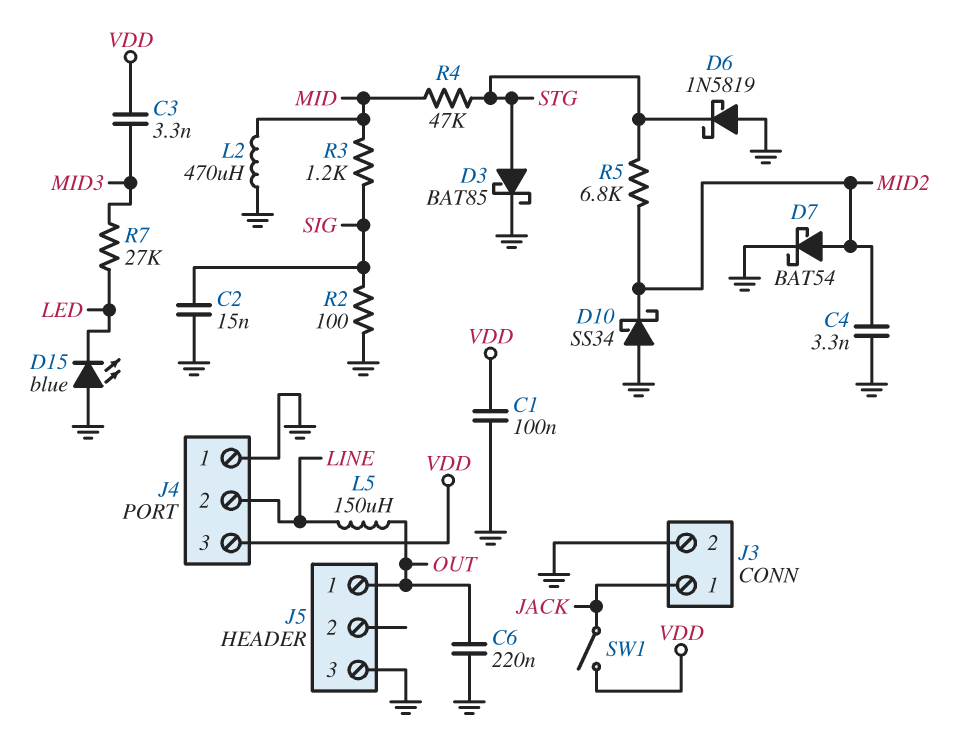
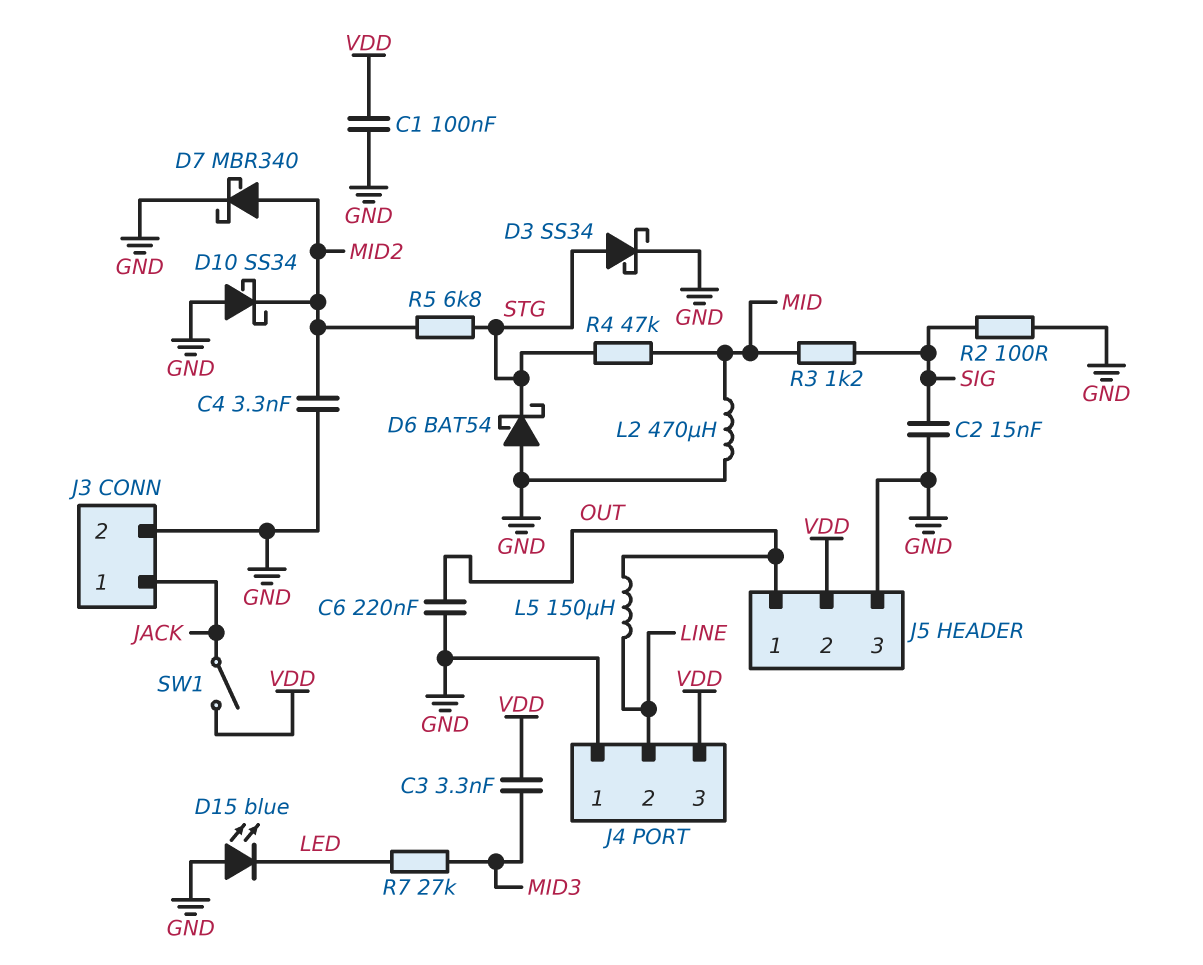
D3: schottky BAT85 (A STG, K GND) -> schottky SS34 (A STG, K GND)
D6: schottky 1N5819 (A GND, K STG) -> schottky BAT54 (A GND, K STG)
D7: schottky BAT54 (A MID2, K GND) -> schottky MBR340 (A MID2, K GND)
J5 pin 2: none -> VDD

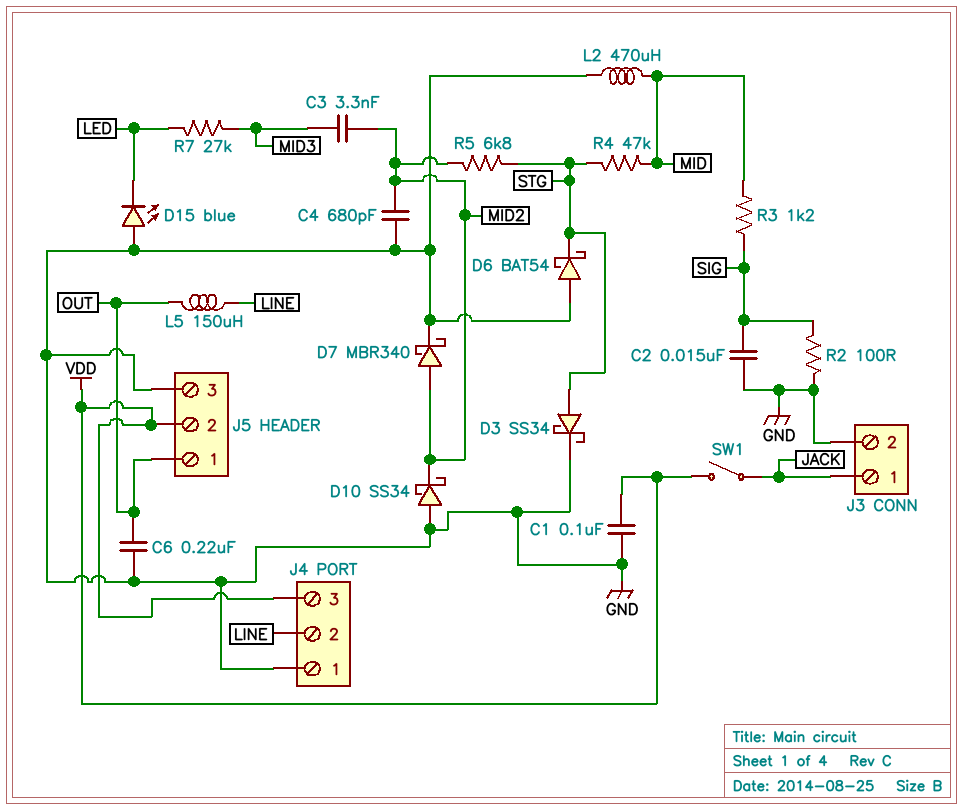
C3: 3.3nF (MID3, VDD) -> 3.3nF (MID2, MID3)
C4: 3.3nF (GND, MID2) -> 680pF (GND, MID2)

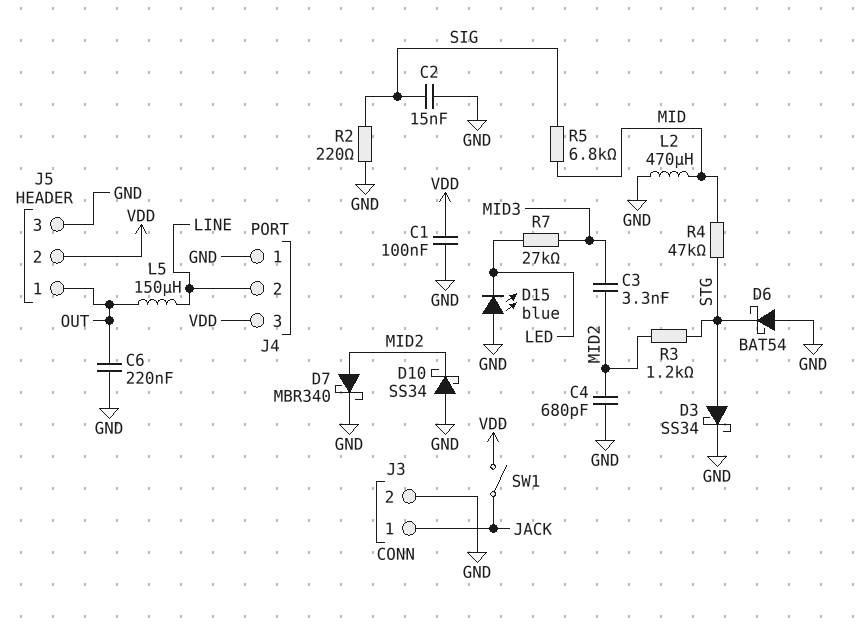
R2: 100 (GND, SIG) -> 220 (GND, SIG)
R3: 1.2k (MID, SIG) -> 1.2k (MID2, STG)
R5: 6.8k (MID2, STG) -> 6.8k (MID, SIG)

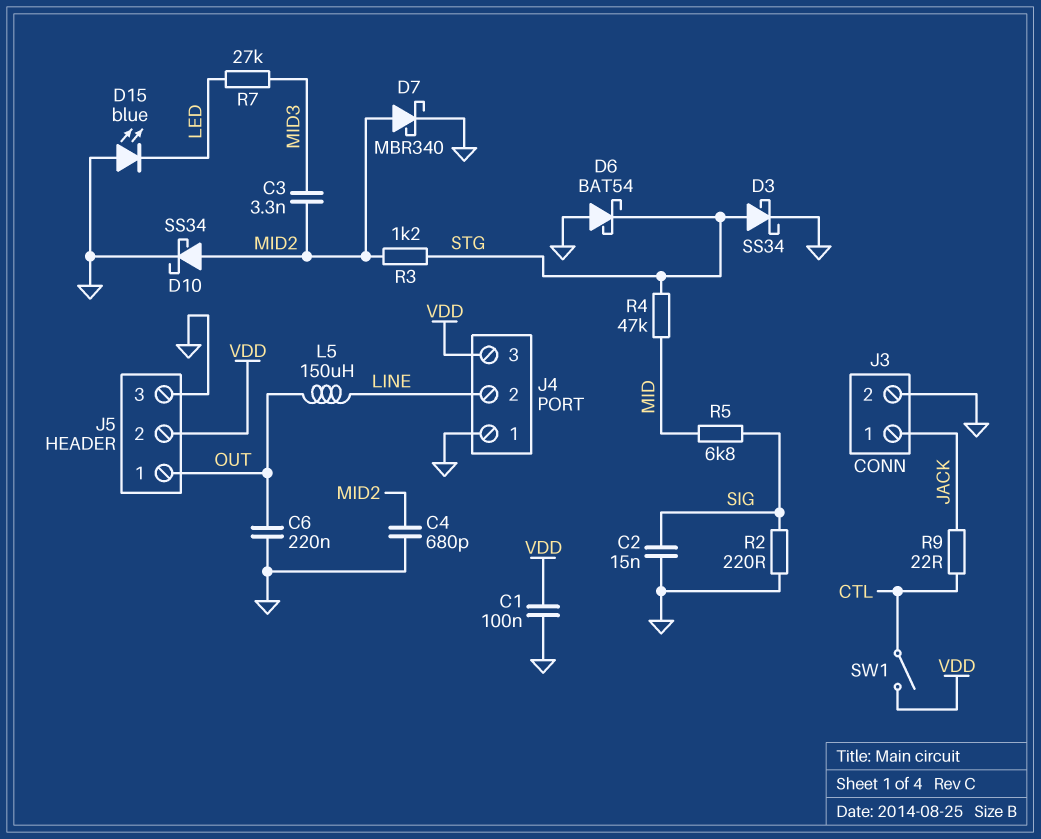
D10: schottky SS34 (A GND, K MID2) -> schottky SS34 (A MID2, K GND)
L2: 470uH (GND, MID) -> none
R9: none -> 22 (CTL, JACK)
SW1: switch (JACK, VDD) -> switch (CTL, VDD)

